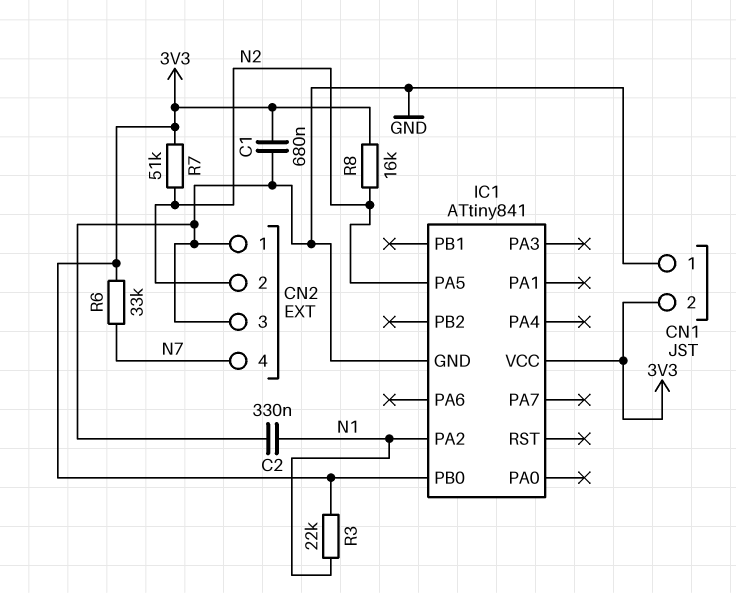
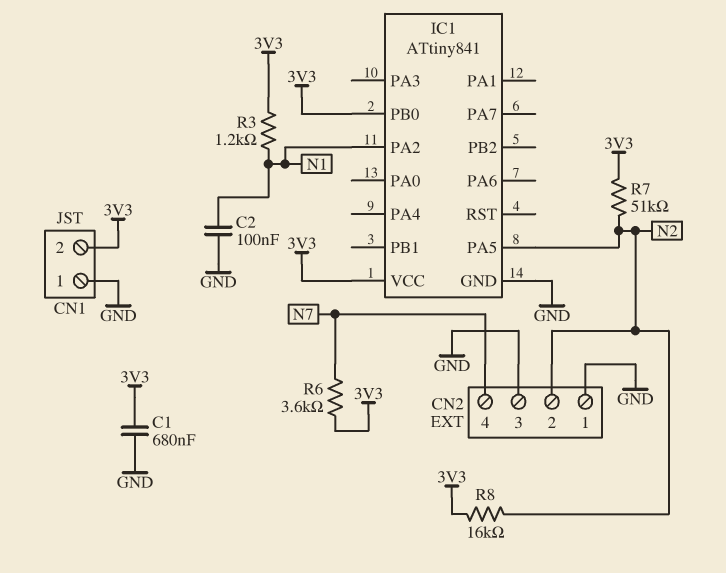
C2: 330nF (GND, N1) -> 100nF (GND, N1)
R3: 22k (3V3, N1) -> 1.2k (3V3, N1)
R6: 33k (3V3, N7) -> 3.6k (3V3, N7)

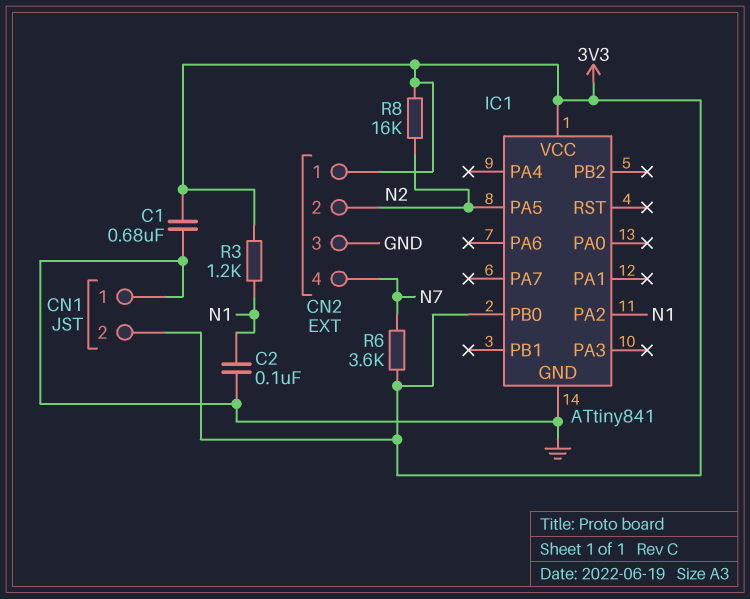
CN2 pin 1: GND -> 3V3
R7: 51k (3V3, N2) -> none

